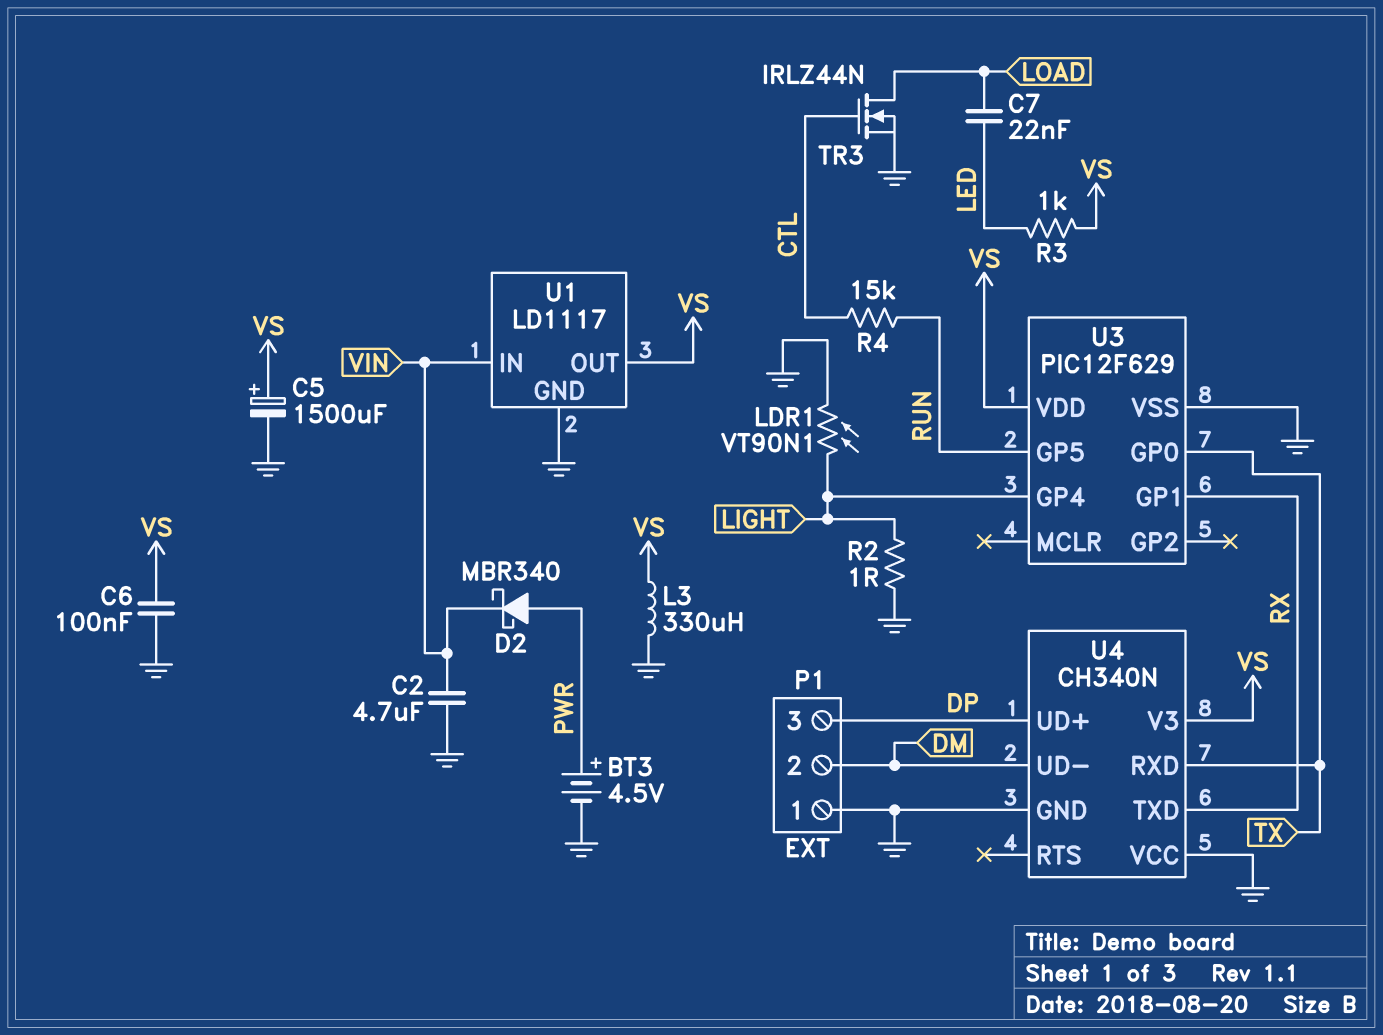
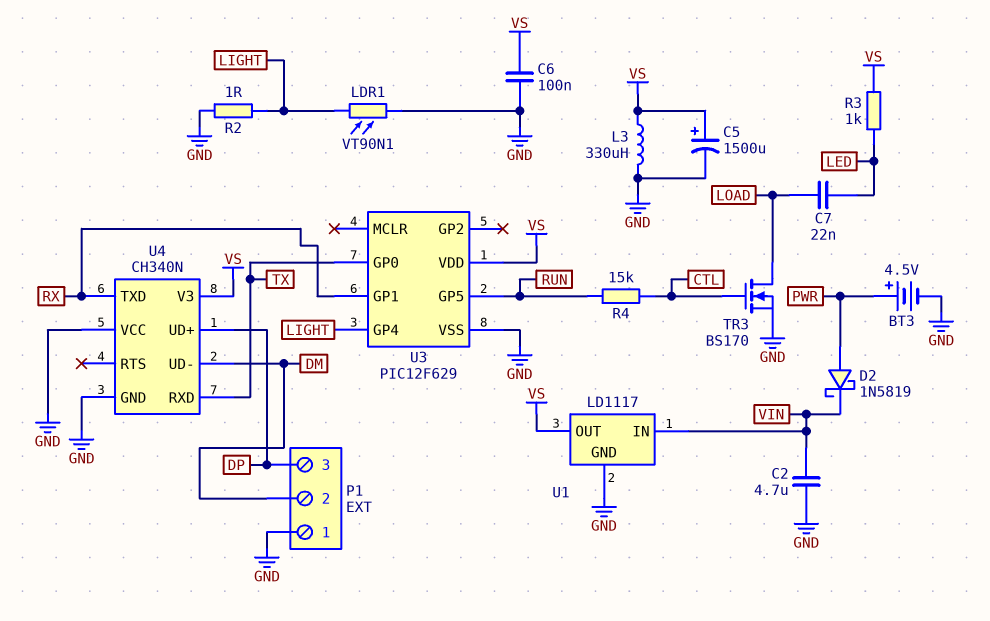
D2: schottky MBR340 (A PWR, K VIN) -> schottky 1N5819 (A PWR, K VIN)
TR3: NMOS IRLZ44N (G CTL, D LOAD, S GND) -> NMOS BS170 (G CTL, D LOAD, S GND)

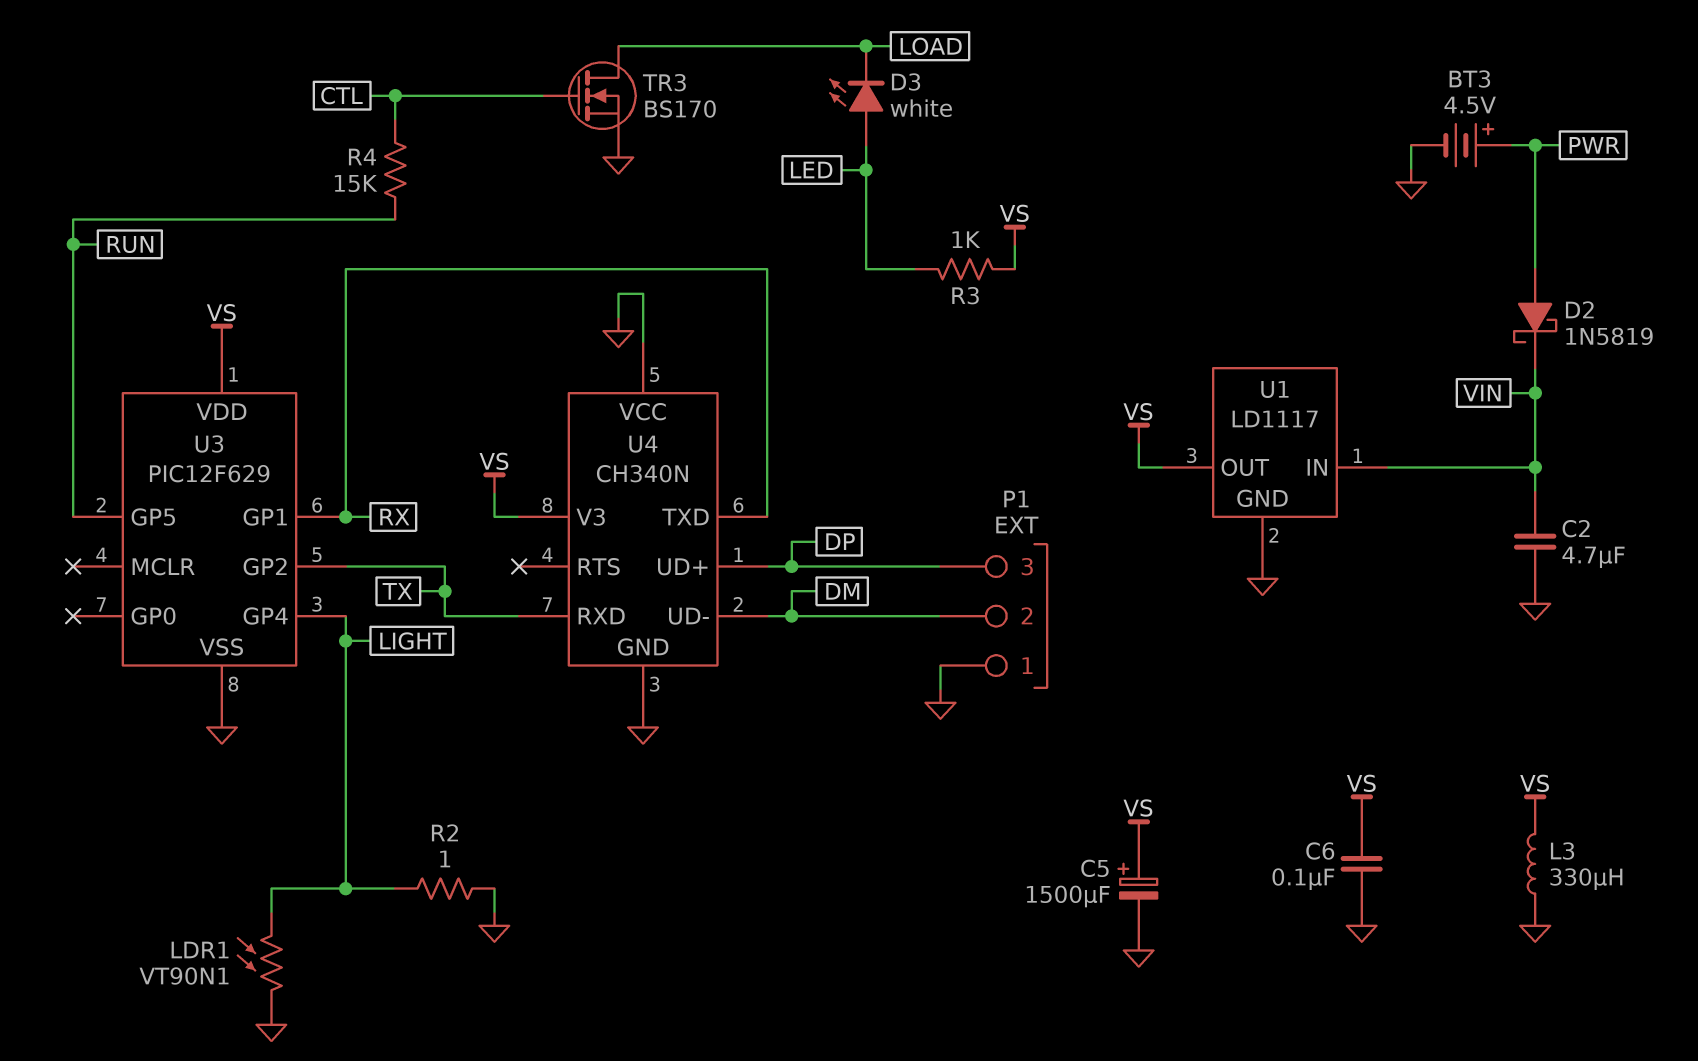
C7: 22nF (LED, LOAD) -> none
D3: none -> LED white (A LED, K LOAD)
U3 pin GP0: TX -> none
U3 pin GP2: none -> TX

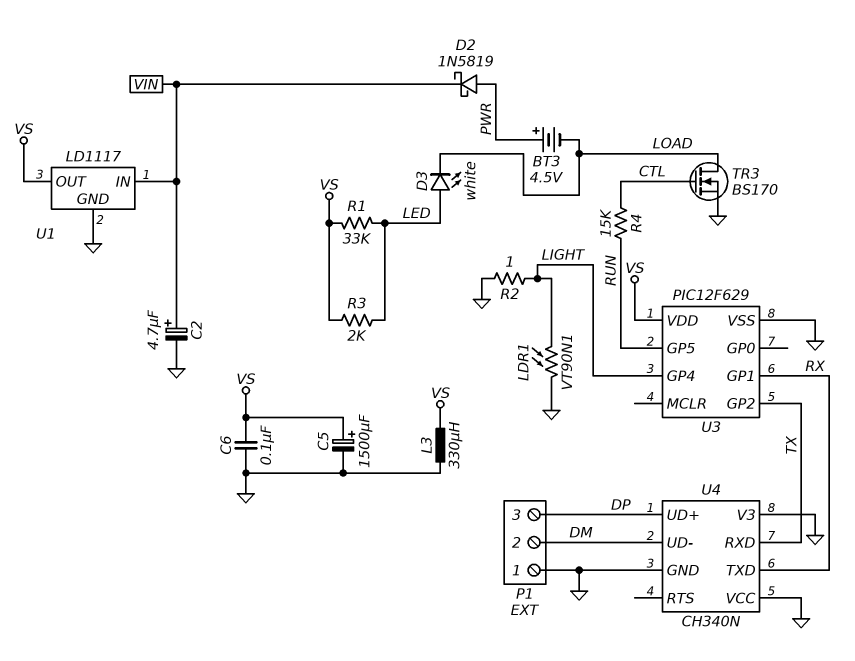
BT3: 4.5V (plus PWR, minus GND) -> 4.5V (plus PWR, minus LOAD)
C2: 4.7uF (GND, VIN) -> 4.7uF (plus VIN, minus GND)
R1: none -> 33k (LED, VS)
R3: 1k (LED, VS) -> 2k (LED, VS)
U4 pin V3: VS -> GND

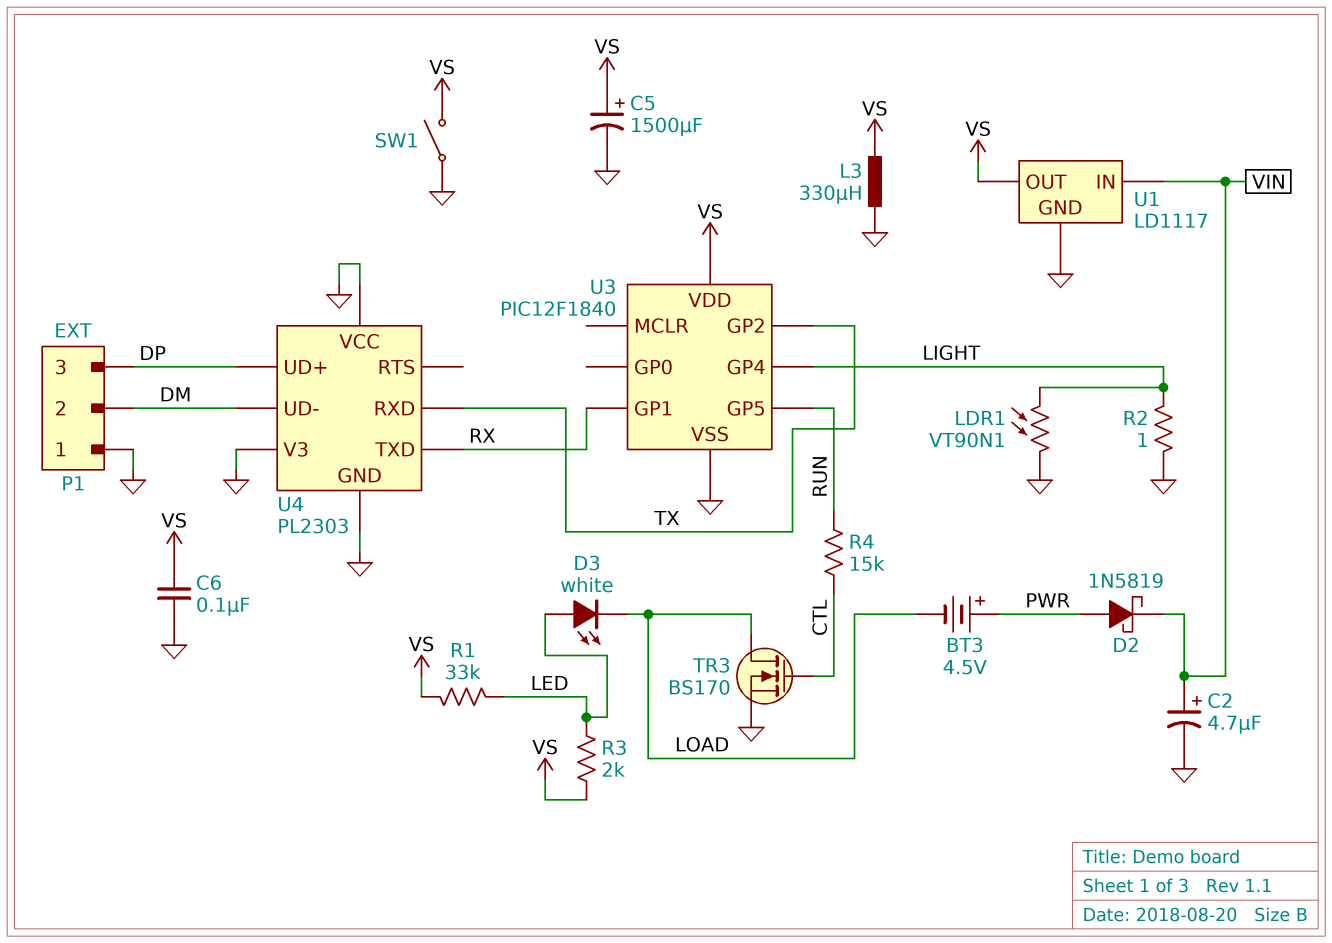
SW1: none -> switch (GND, VS)
U3: PIC12F629 -> PIC12F1840
U4: CH340N -> PL2303

